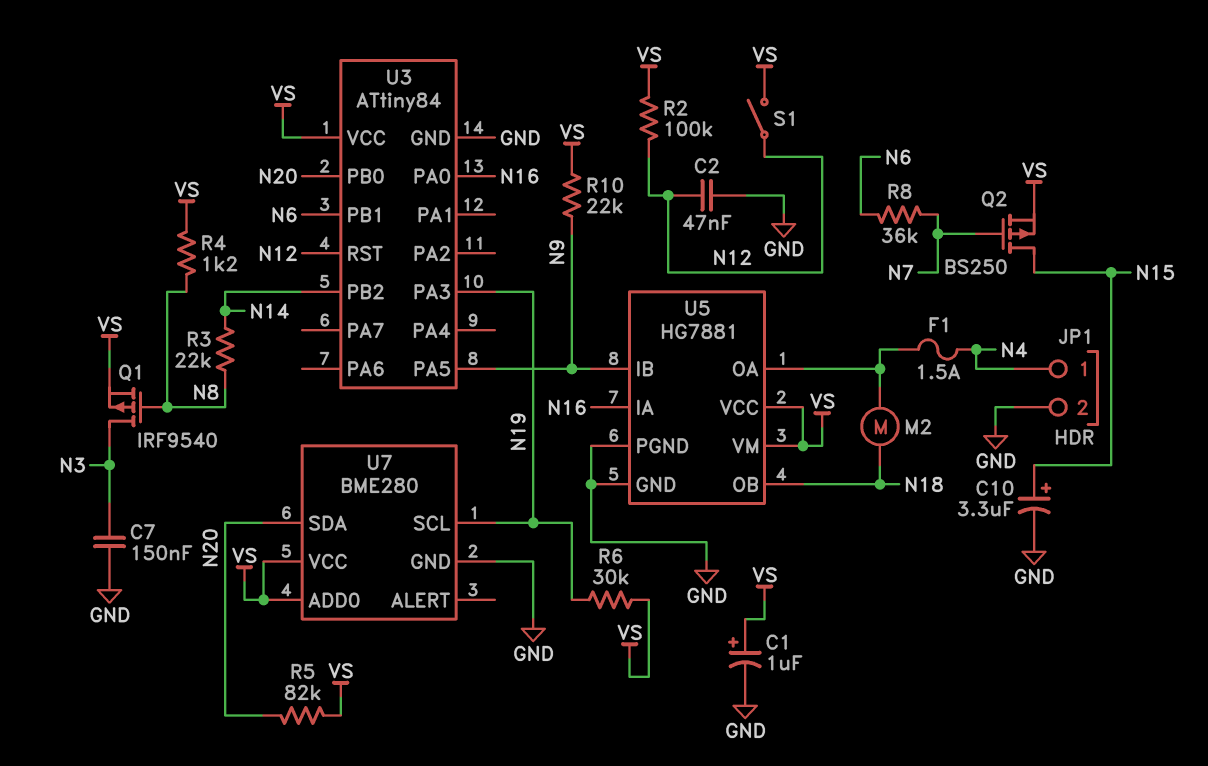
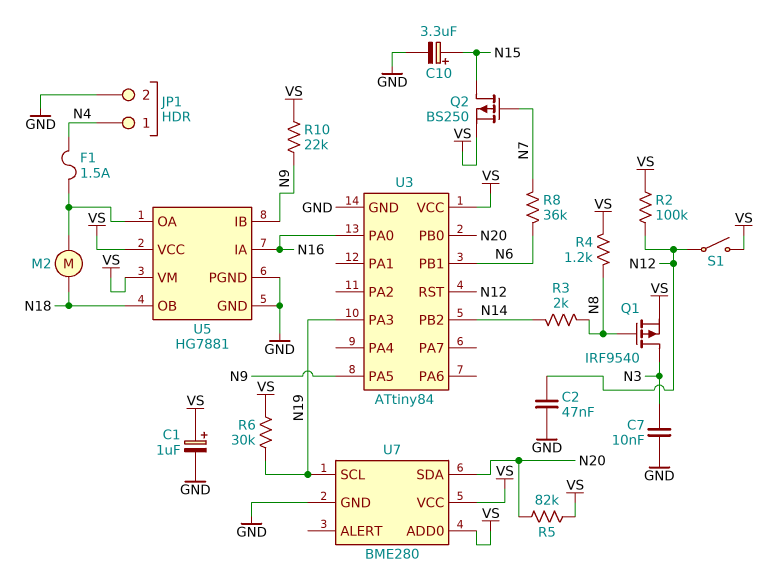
C7: 150nF (GND, N3) -> 10nF (GND, N3)
R3: 22k (N8, N14) -> 2k (N8, N14)

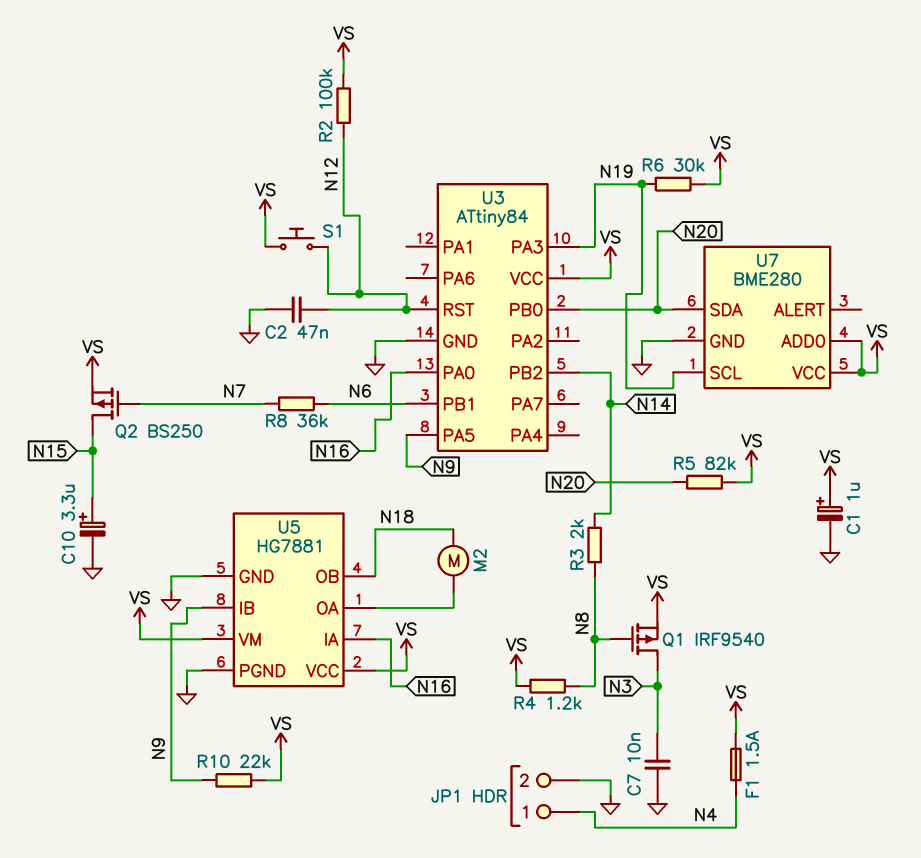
F1: 1.5A (N4, U5/OA) -> 1.5A (N4, VS)
S1: switch (N12, VS) -> button (N12, VS)

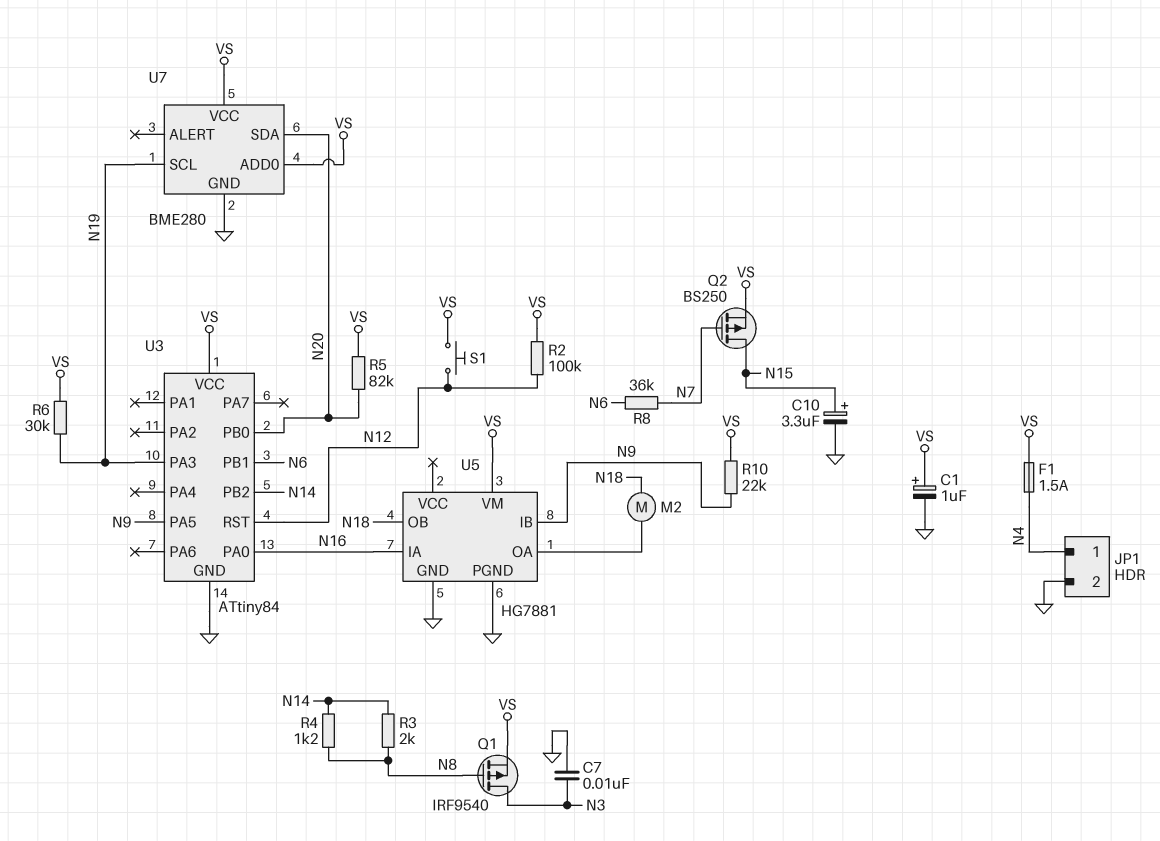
C2: 47nF (GND, N12) -> none
R4: 1.2k (N8, VS) -> 1.2k (N8, N14)
U5 pin VCC: VS -> none

